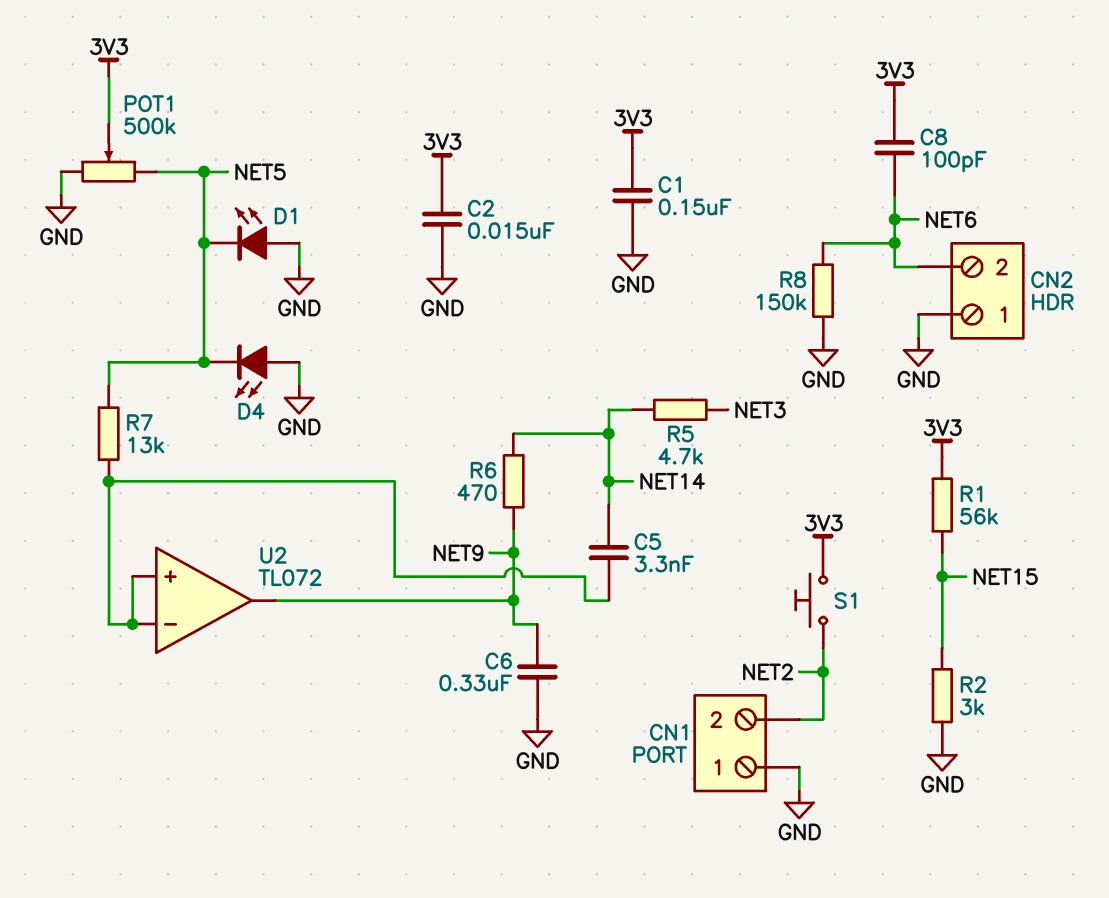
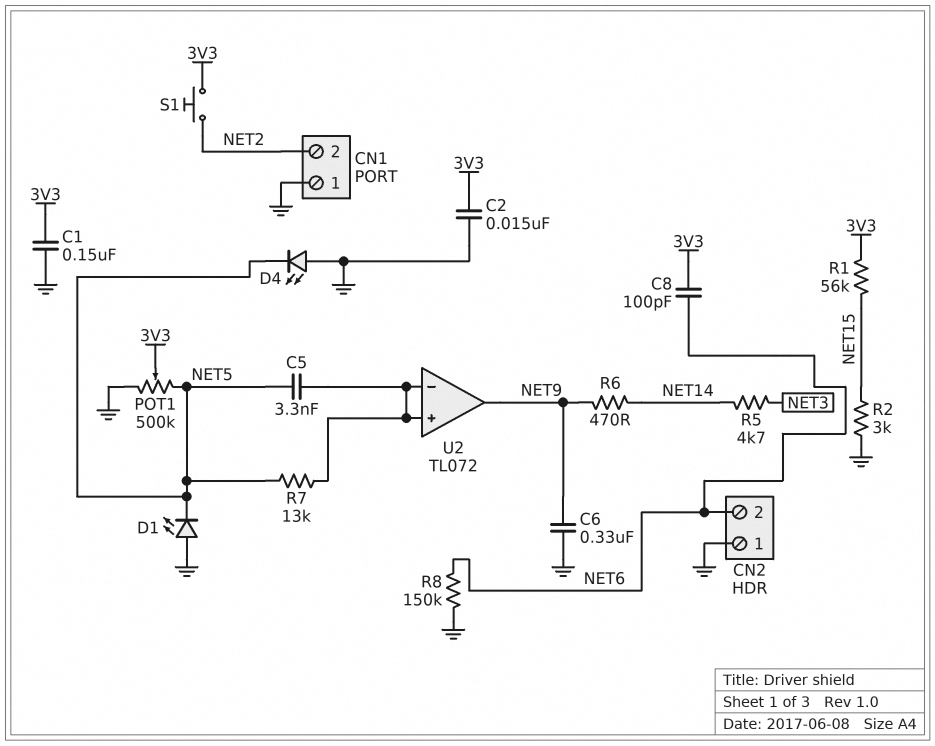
C5: 3.3nF (NET14, U2/in+) -> 3.3nF (NET5, U2/in+)

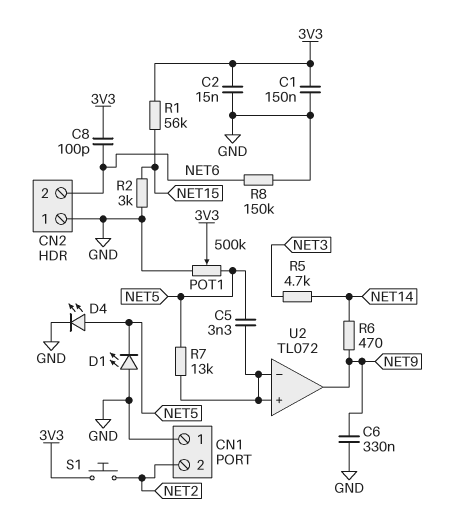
D4: LED (A GND, K NET5) -> LED (A NET5, K GND)

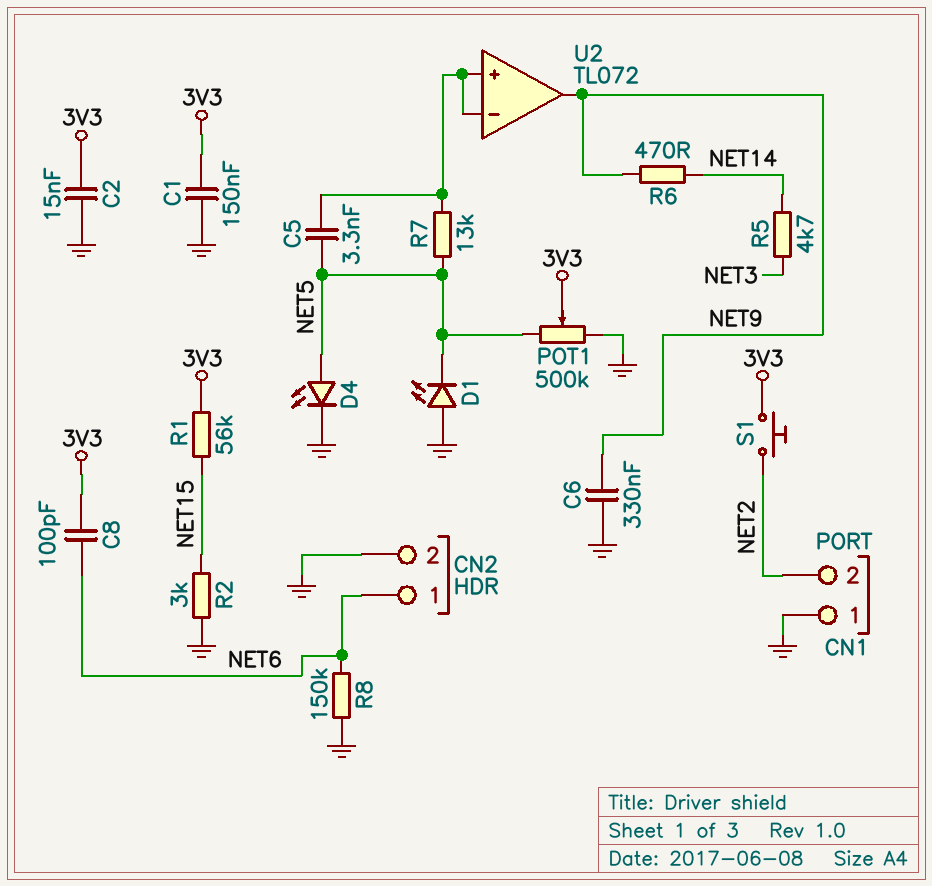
CN2 pin 1: GND -> NET6
CN2 pin 2: NET6 -> GND

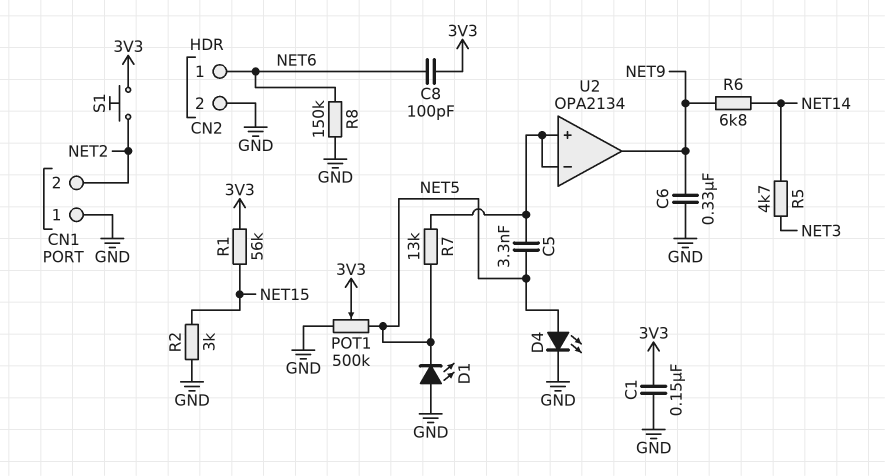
C2: 15nF (3V3, GND) -> none
R6: 470 (NET9, NET14) -> 6.8k (NET9, NET14)
U2: TL072 -> OPA2134

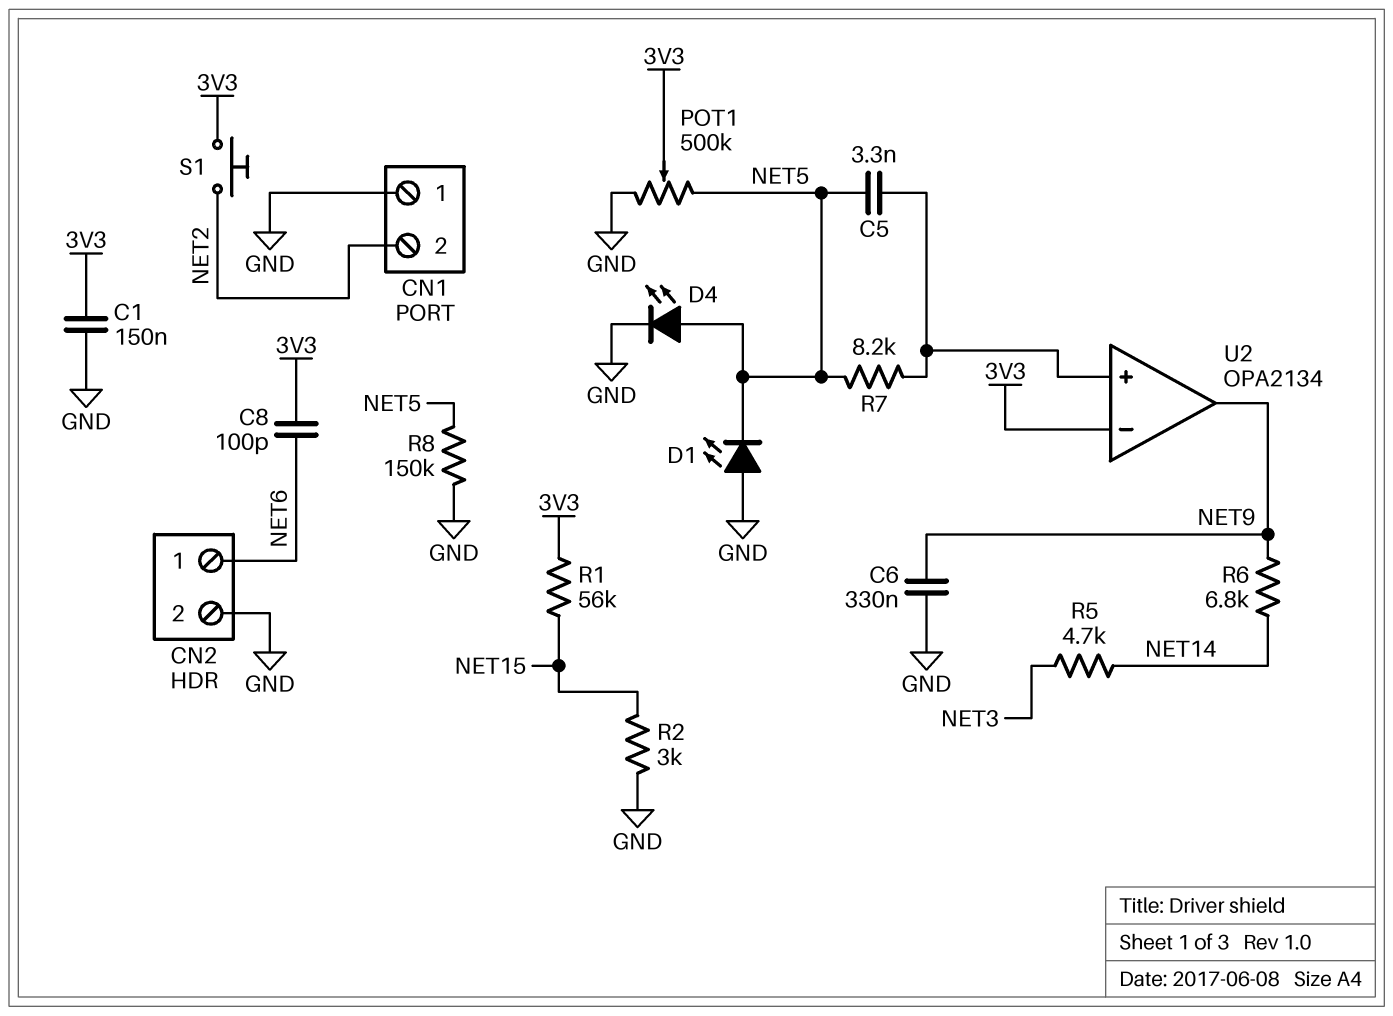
R7: 13k (NET5, U2/in+) -> 8.2k (NET5, U2/in+)
R8: 150k (GND, NET6) -> 150k (GND, NET5)
U2 pin in-: U2/in+ -> 3V3

